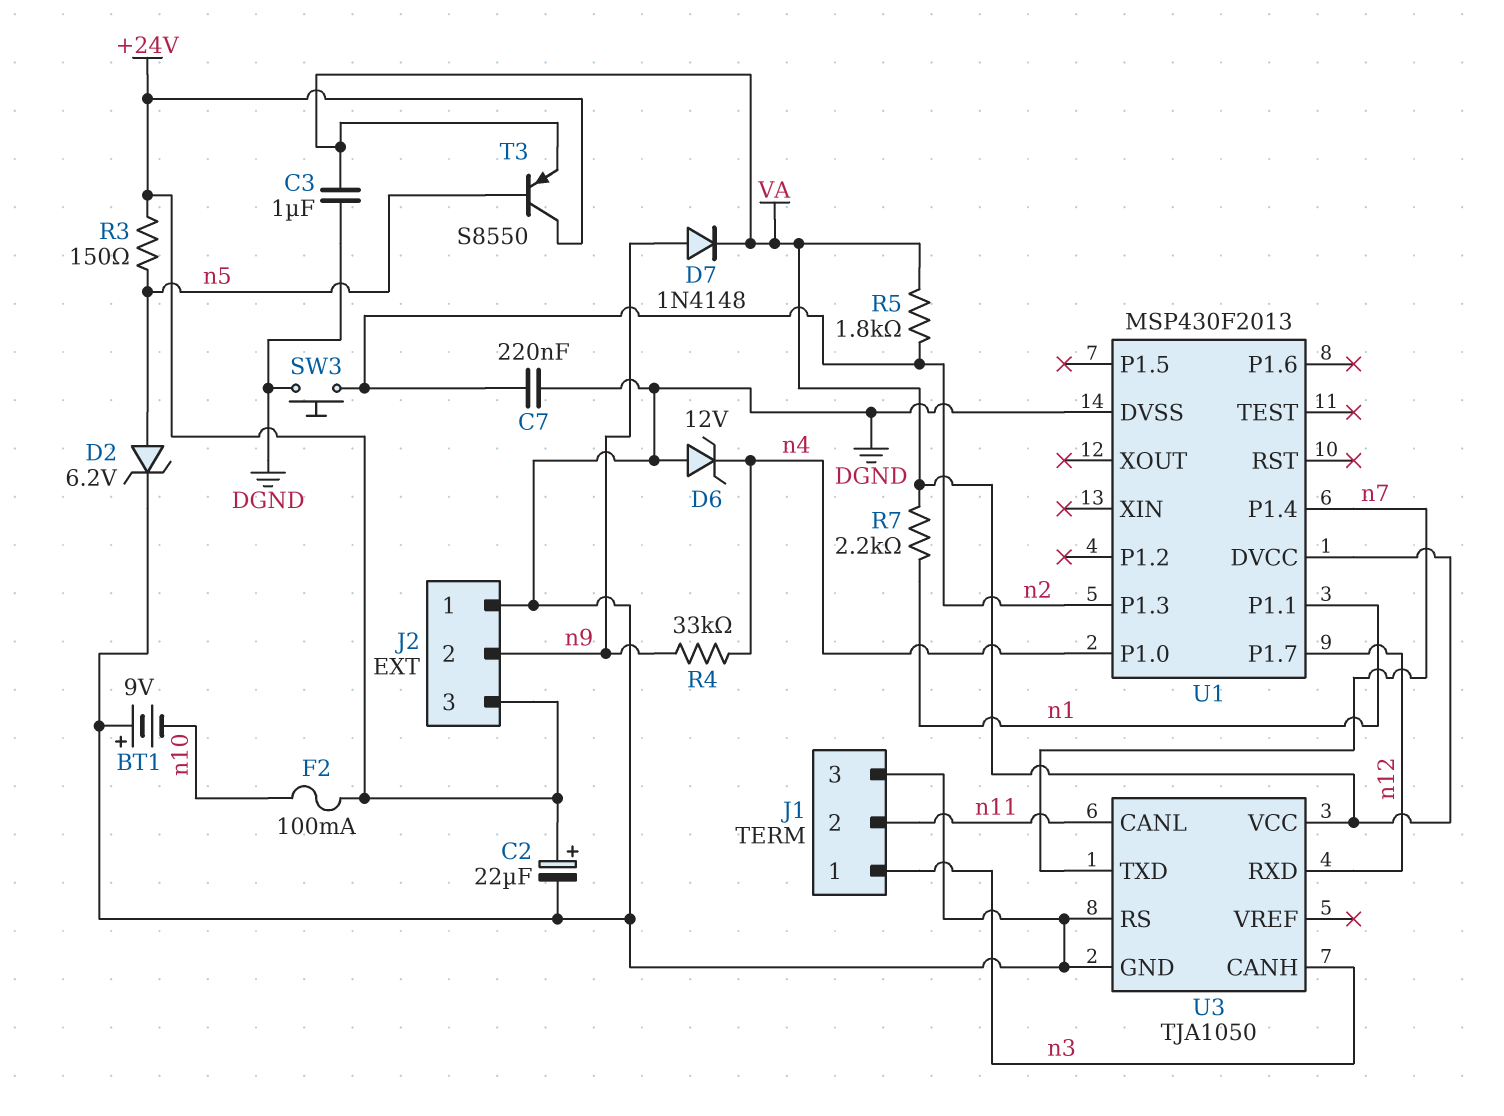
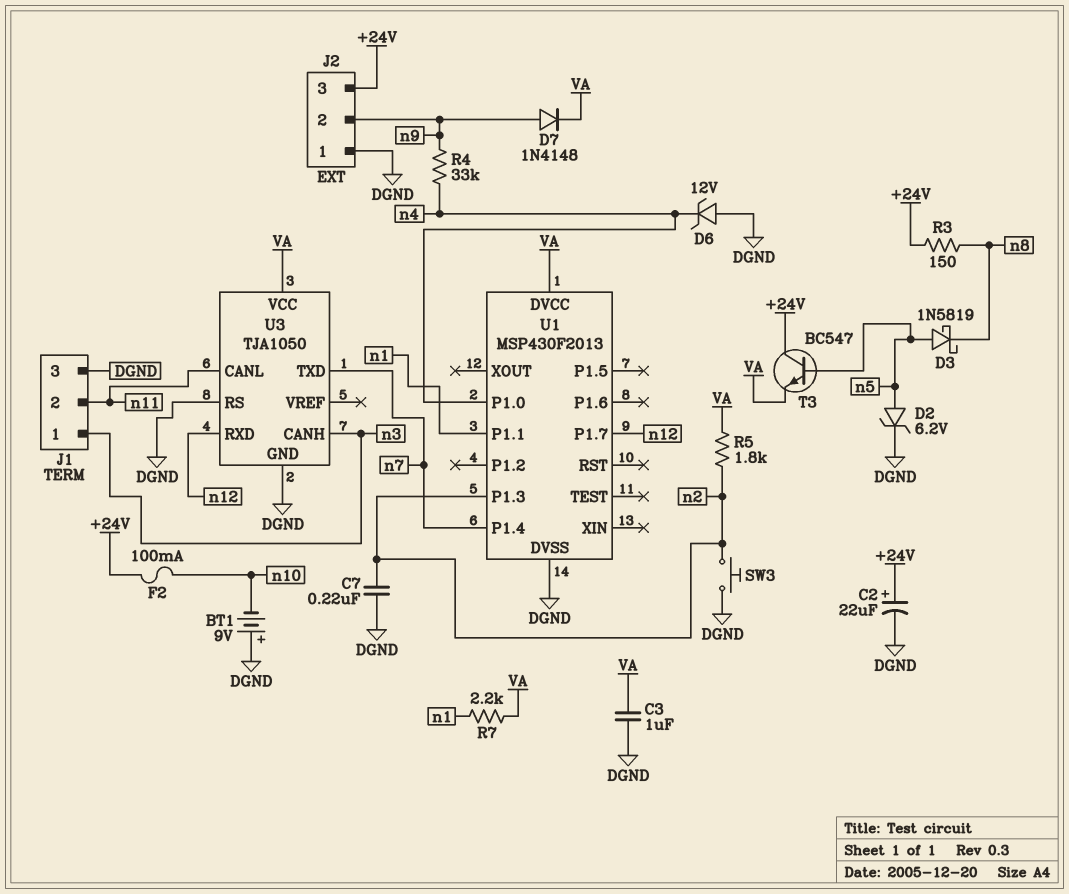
D3: none -> schottky 1N5819 (A n5, K n8)
R3: 150 (+24V, n5) -> 150 (+24V, n8)
T3: PNP S8550 (B n5, C +24V, E VA) -> NPN BC547 (B n5, C +24V, E VA)

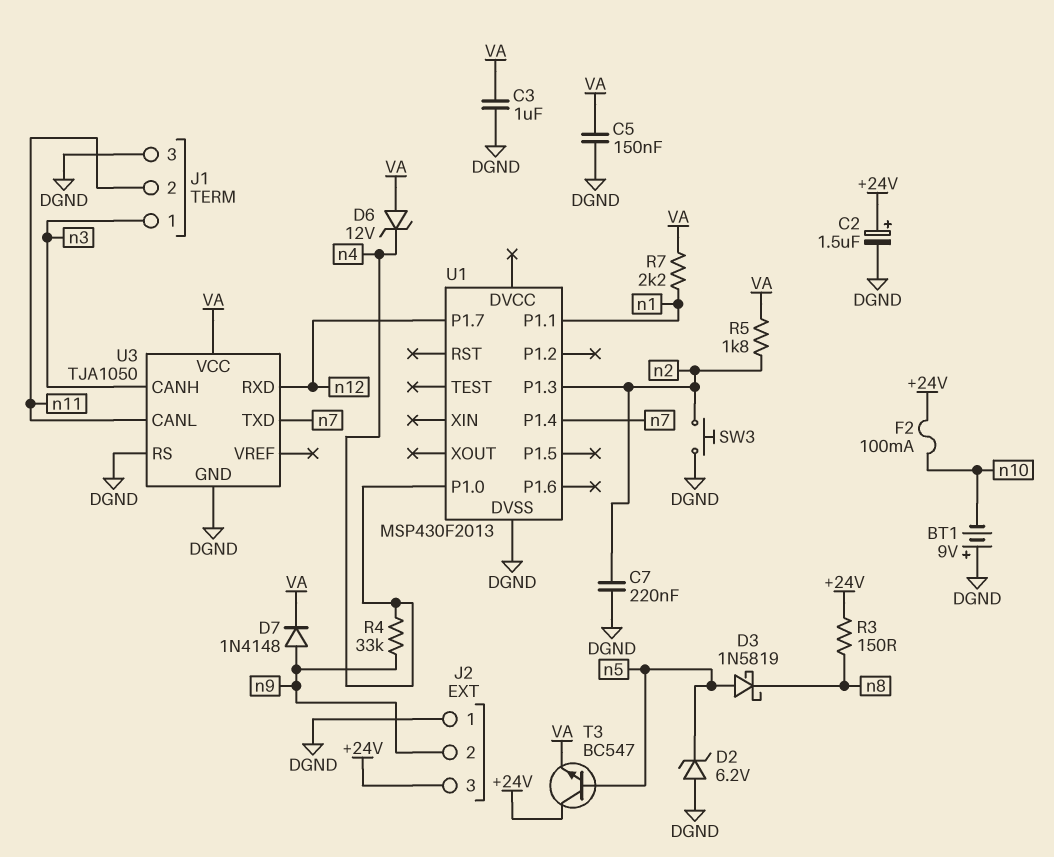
C2: 22uF (plus +24V, minus DGND) -> 1.5uF (plus +24V, minus DGND)
C5: none -> 150nF (DGND, VA)
D2: zener 6.2V (A n5, K DGND) -> zener 6.2V (A DGND, K n5)
D6: zener 12V (A DGND, K n4) -> zener 12V (A VA, K n4)
U1 pin DVCC: VA -> none

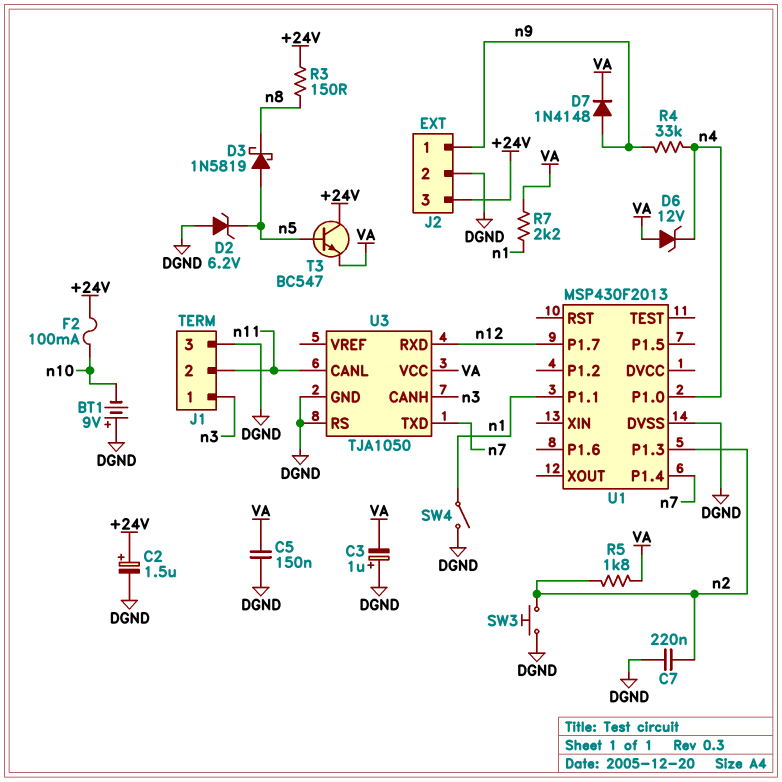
C3: 1uF (DGND, VA) -> 1uF (plus DGND, minus VA)
J2 pin 1: DGND -> n9
J2 pin 2: n9 -> DGND
SW4: none -> switch (DGND, n1)

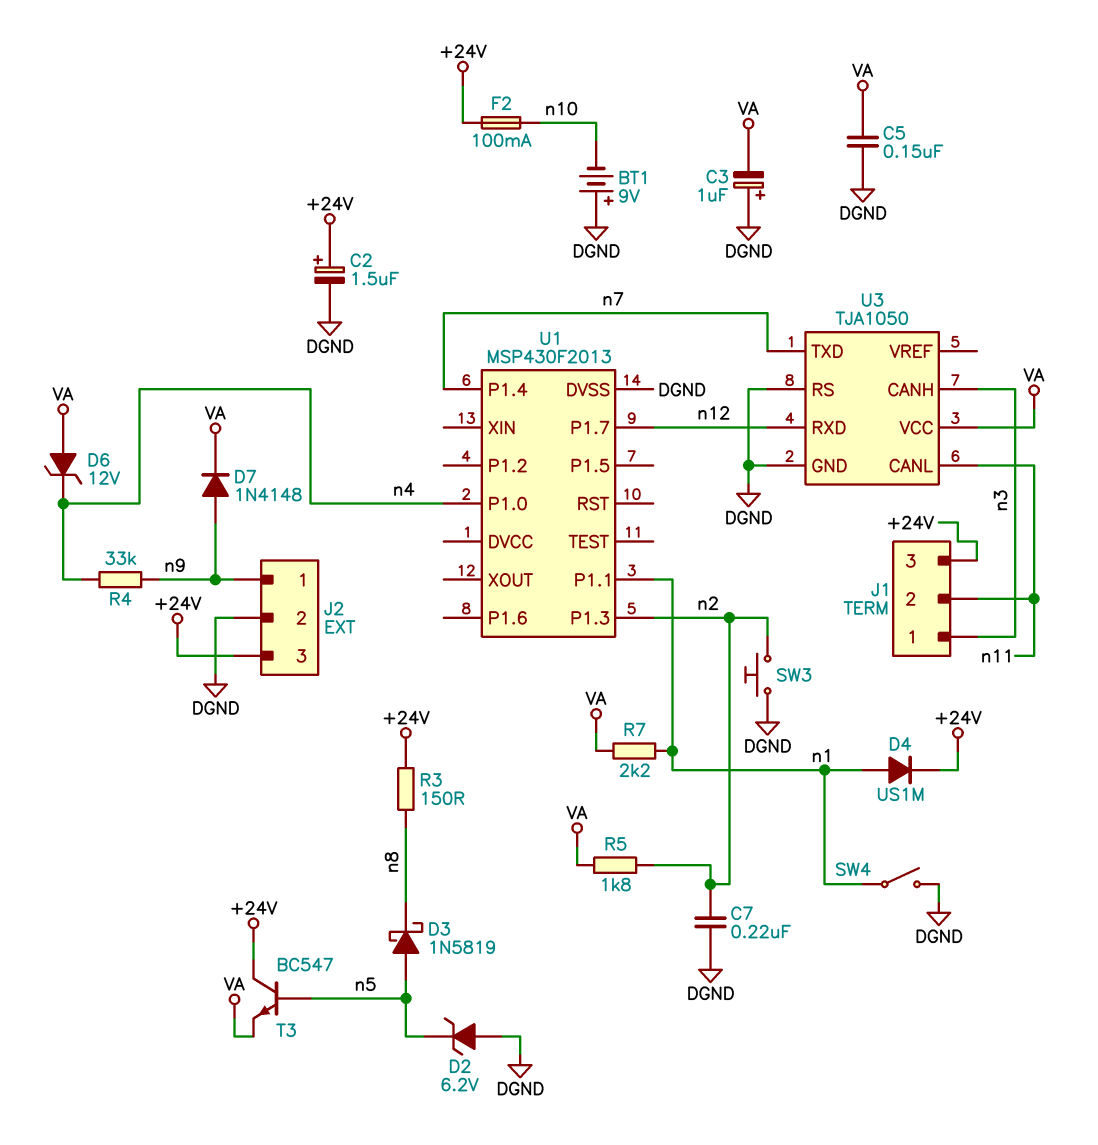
D4: none -> diode US1M (A n1, K +24V)
J1 pin 3: DGND -> +24V

